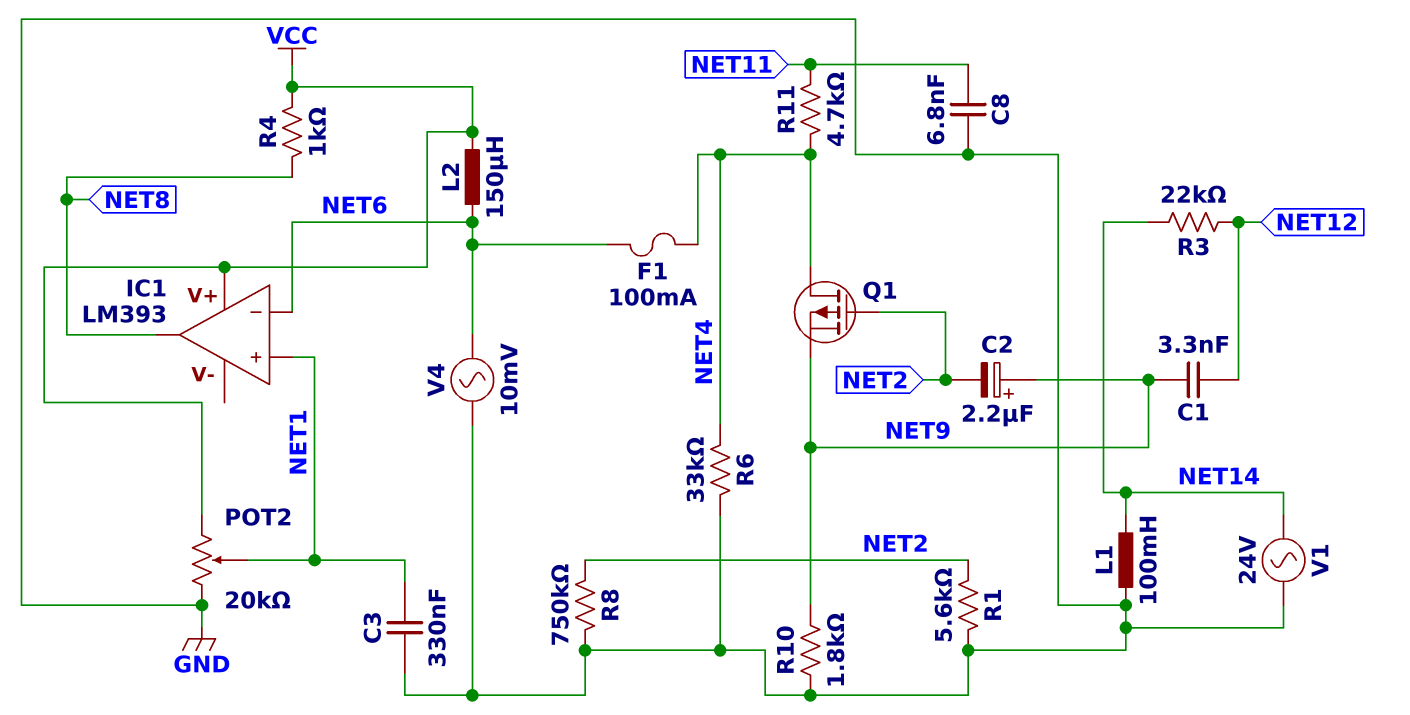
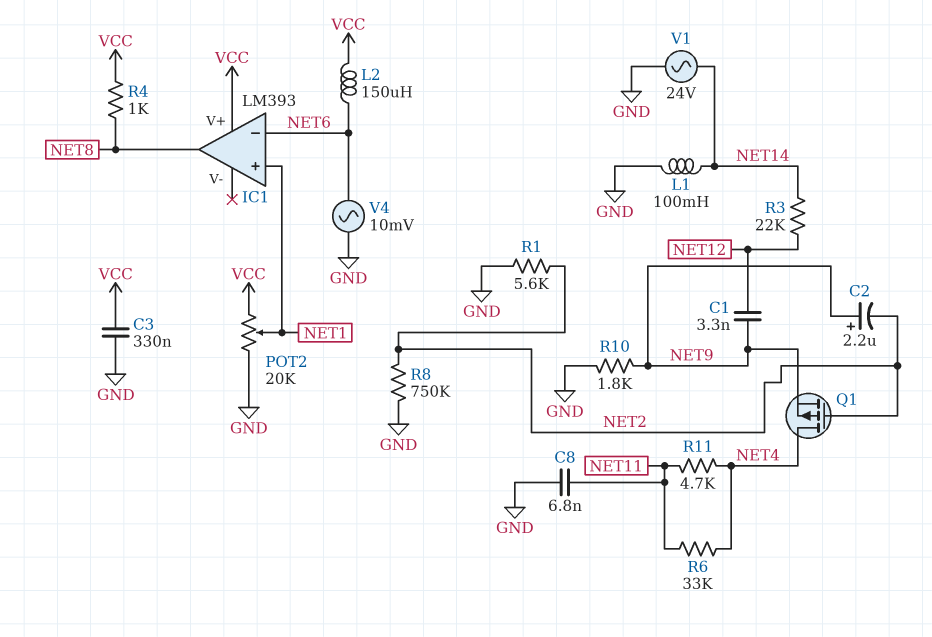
C3: 330nF (GND, NET1) -> 330nF (GND, VCC)
F1: 100mA (NET4, NET6) -> none
R6: 33k (GND, NET4) -> 33k (NET4, NET11)

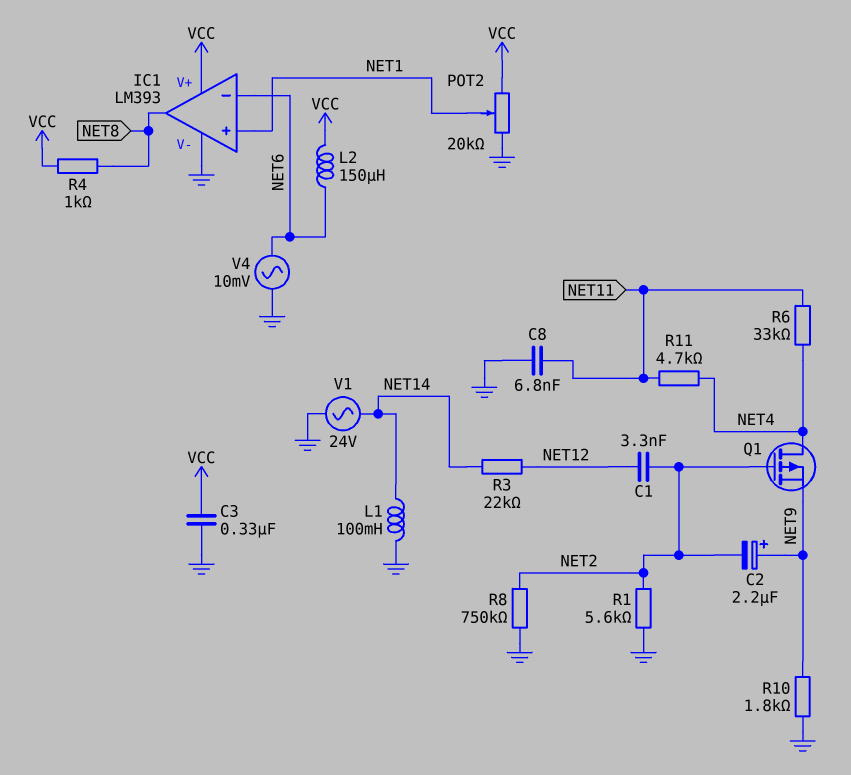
C1: 3.3nF (NET9, NET12) -> 3.3nF (NET2, NET12)
IC1 pin V-: none -> GND

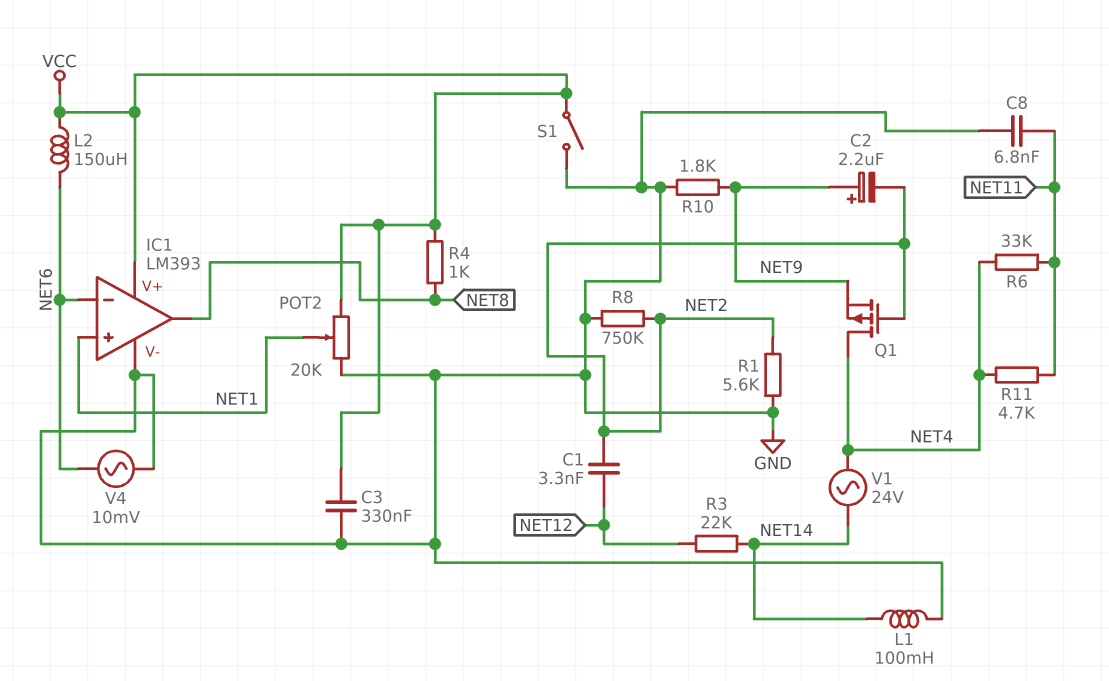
S1: none -> switch (GND, VCC)
V1: AC 24V (GND, NET14) -> AC 24V (NET4, NET14)

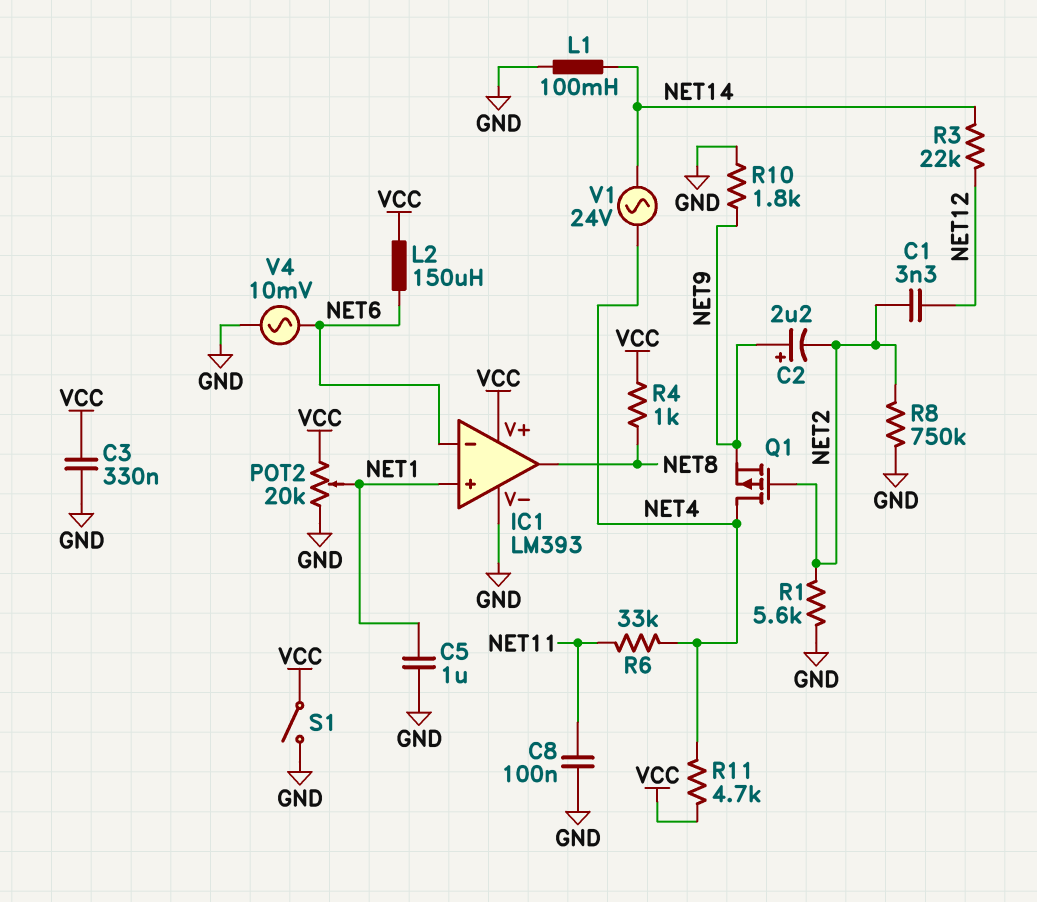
C5: none -> 1uF (GND, NET1)
C8: 6.8nF (GND, NET11) -> 100nF (GND, NET11)
R11: 4.7k (NET4, NET11) -> 4.7k (NET4, VCC)

